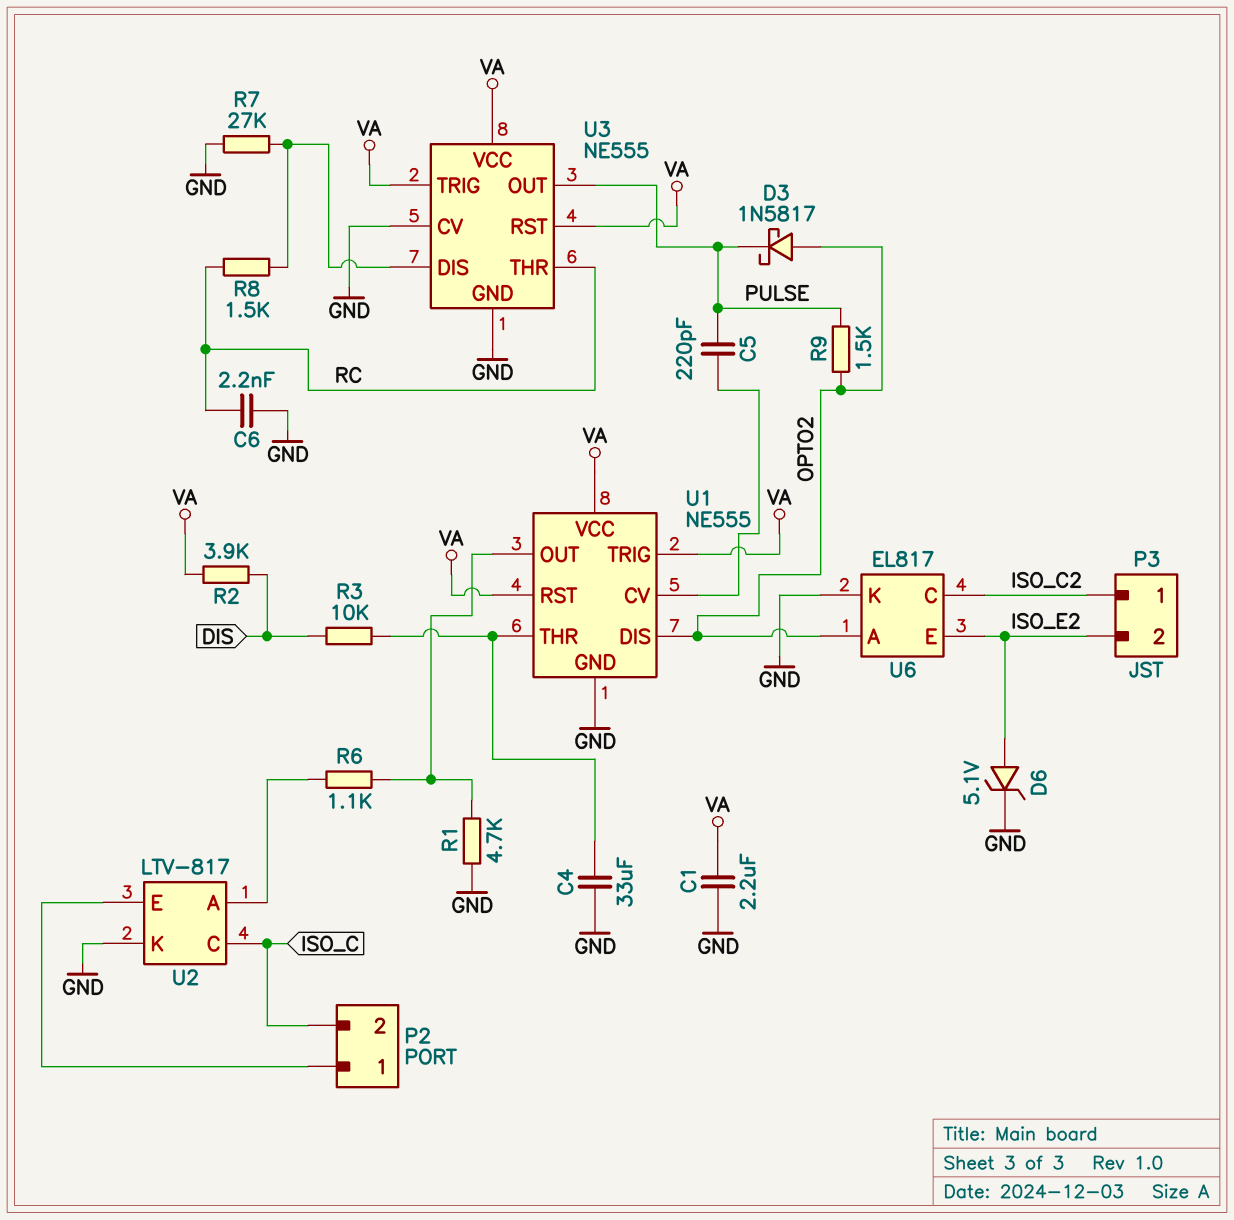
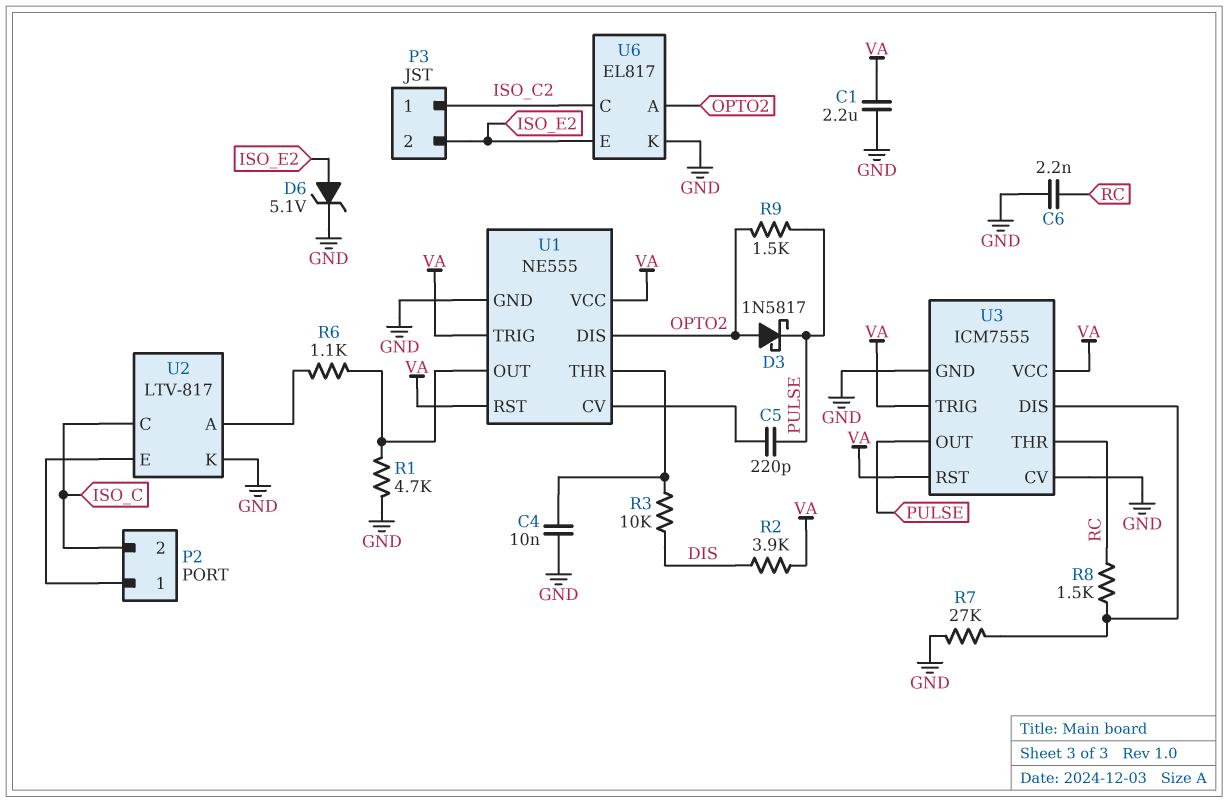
C4: 33uF (GND, U1/THR) -> 10nF (GND, U1/THR)
U3: NE555 -> ICM7555

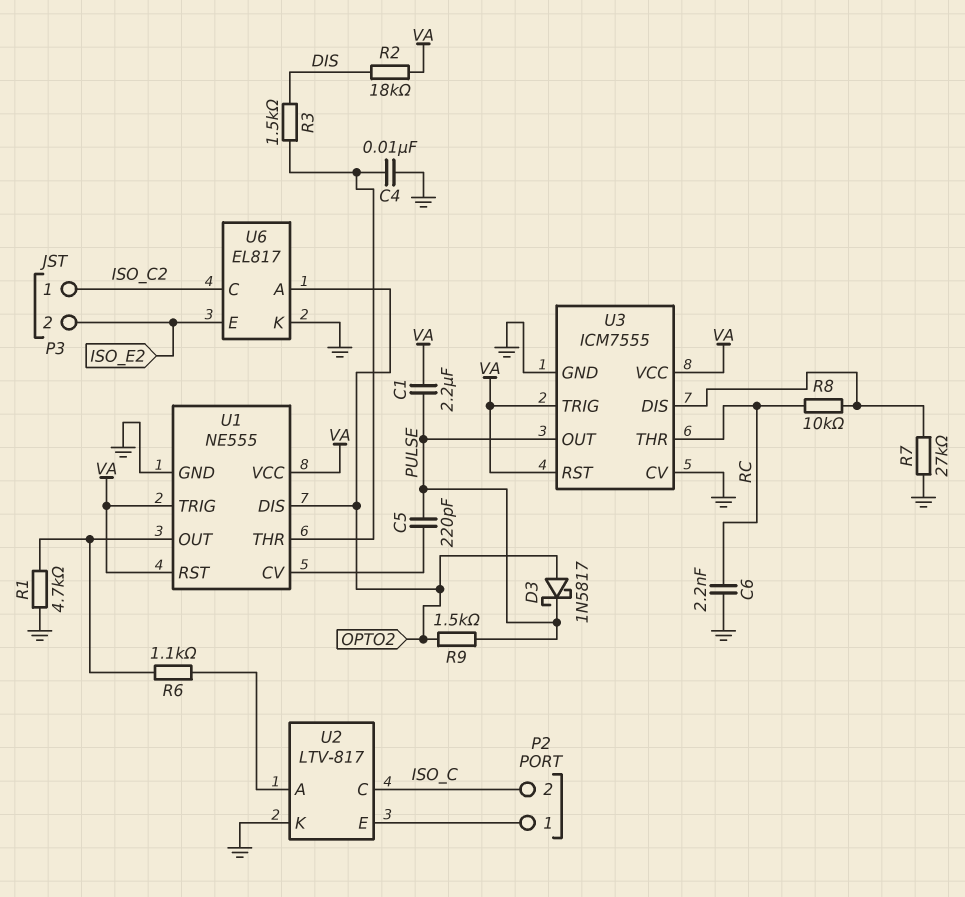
C1: 2.2uF (GND, VA) -> 2.2uF (PULSE, VA)
D6: zener 5.1V (A ISO_E2, K GND) -> none
R2: 3.9k (DIS, VA) -> 18k (DIS, VA)
R3: 10k (DIS, U1/THR) -> 1.5k (DIS, U1/THR)
R8: 1.5k (RC, U3/DIS) -> 10k (RC, U3/DIS)

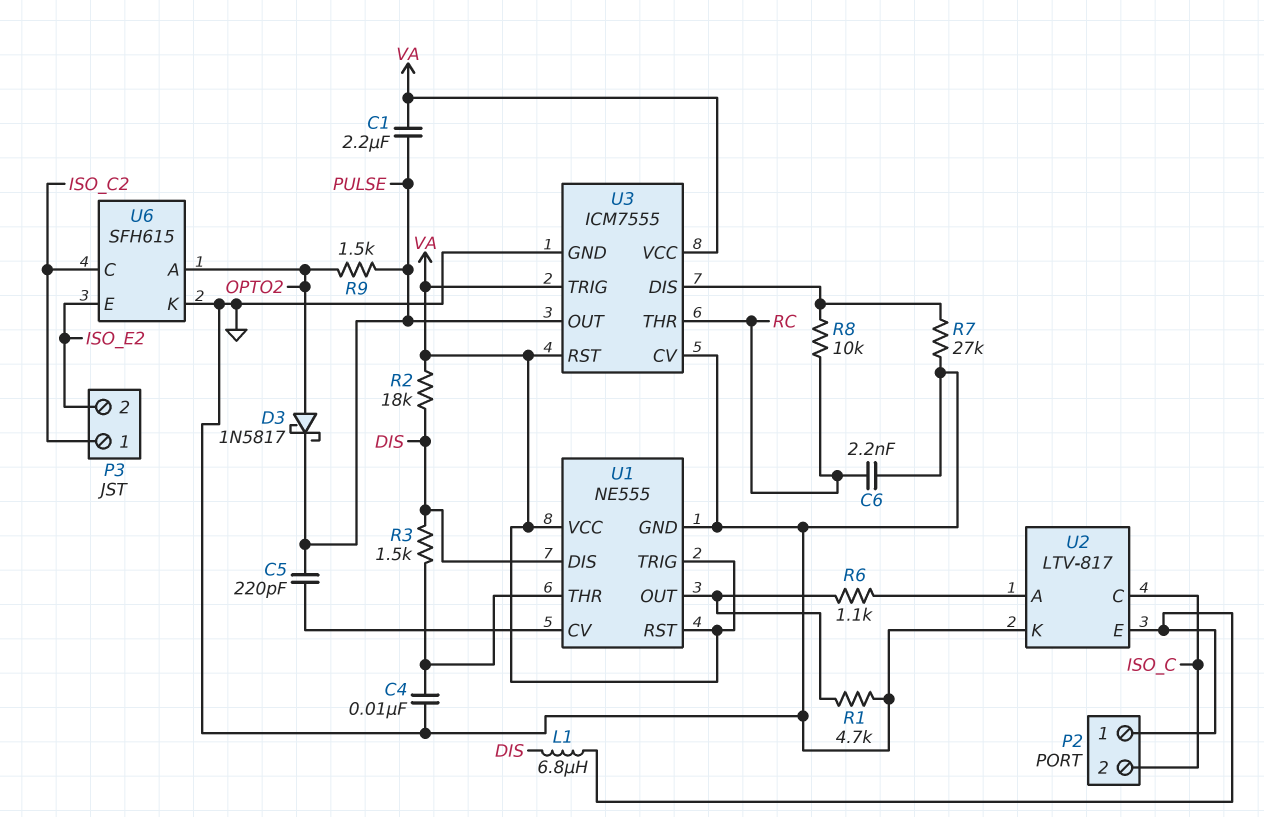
L1: none -> 6.8uH (DIS, P2/1)
U1 pin DIS: OPTO2 -> DIS
U6: EL817 -> SFH615

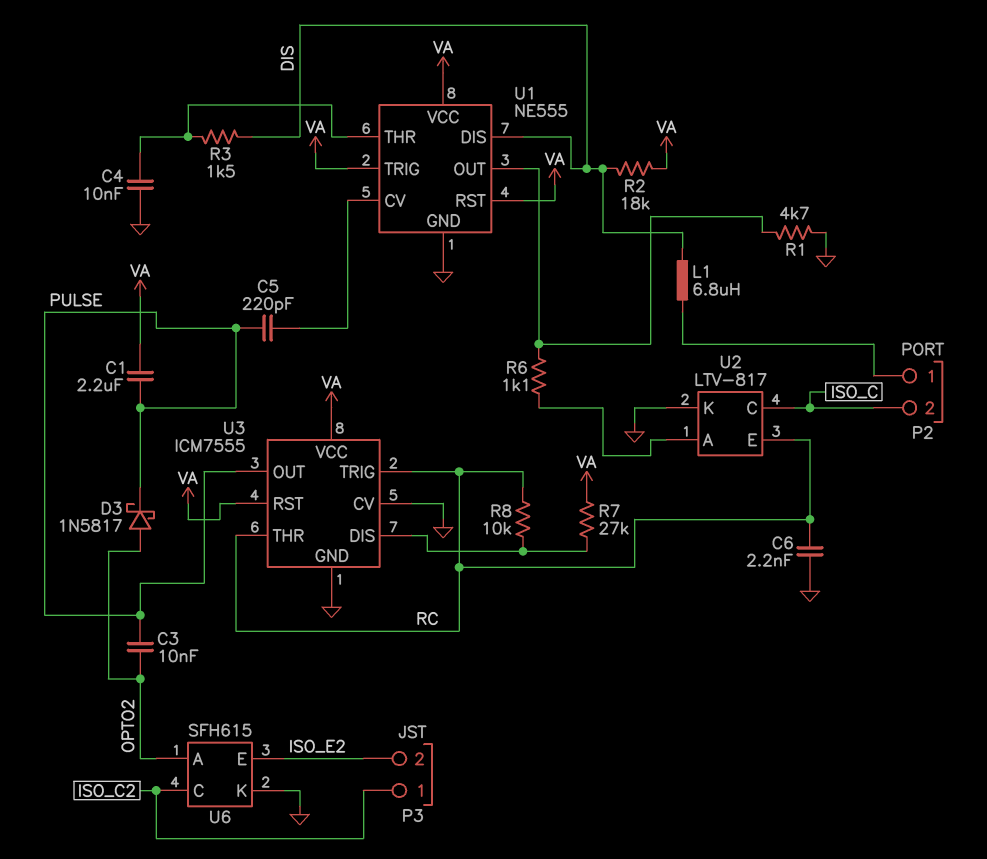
C3: none -> 10nF (OPTO2, PULSE)
R7: 27k (GND, U3/DIS) -> 27k (U3/DIS, VA)
R9: 1.5k (OPTO2, PULSE) -> none
U2 pin E: P2/1 -> RC
U3 pin TRIG: VA -> RC

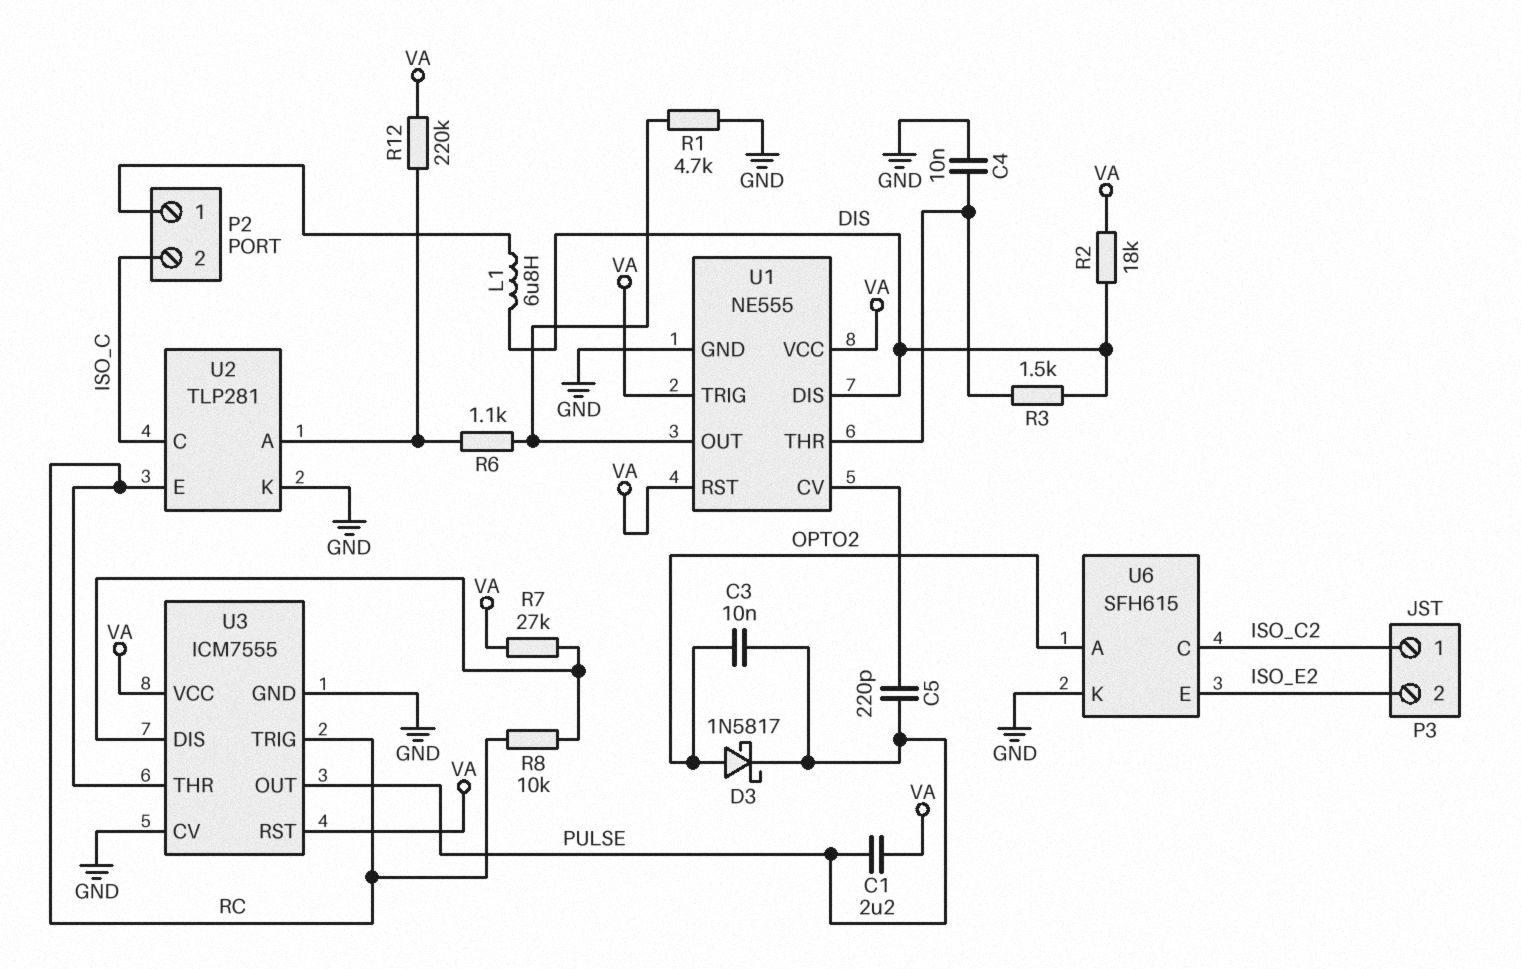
C6: 2.2nF (GND, RC) -> none
R12: none -> 220k (U2/A, VA)
U2: LTV-817 -> TLP281

